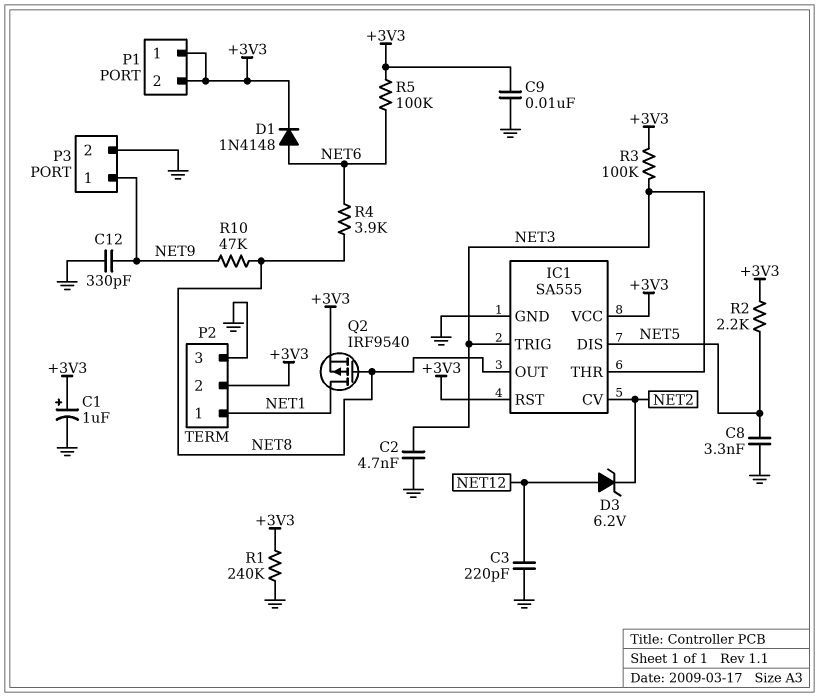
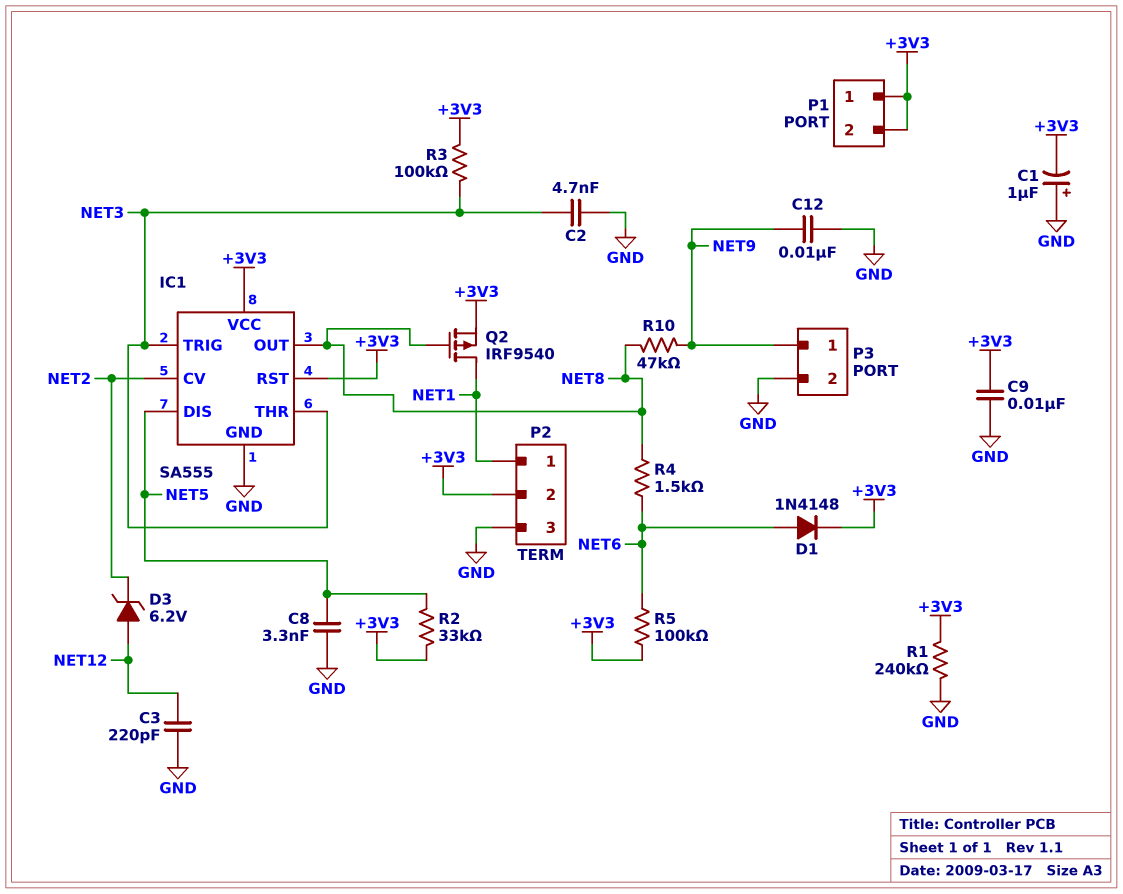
C1: 1uF (plus +3V3, minus GND) -> 1uF (plus GND, minus +3V3)
C12: 330pF (GND, NET9) -> 10nF (GND, NET9)
R2: 2.2k (+3V3, NET5) -> 33k (+3V3, NET5)
R4: 3.9k (NET6, NET8) -> 1.5k (NET6, NET8)

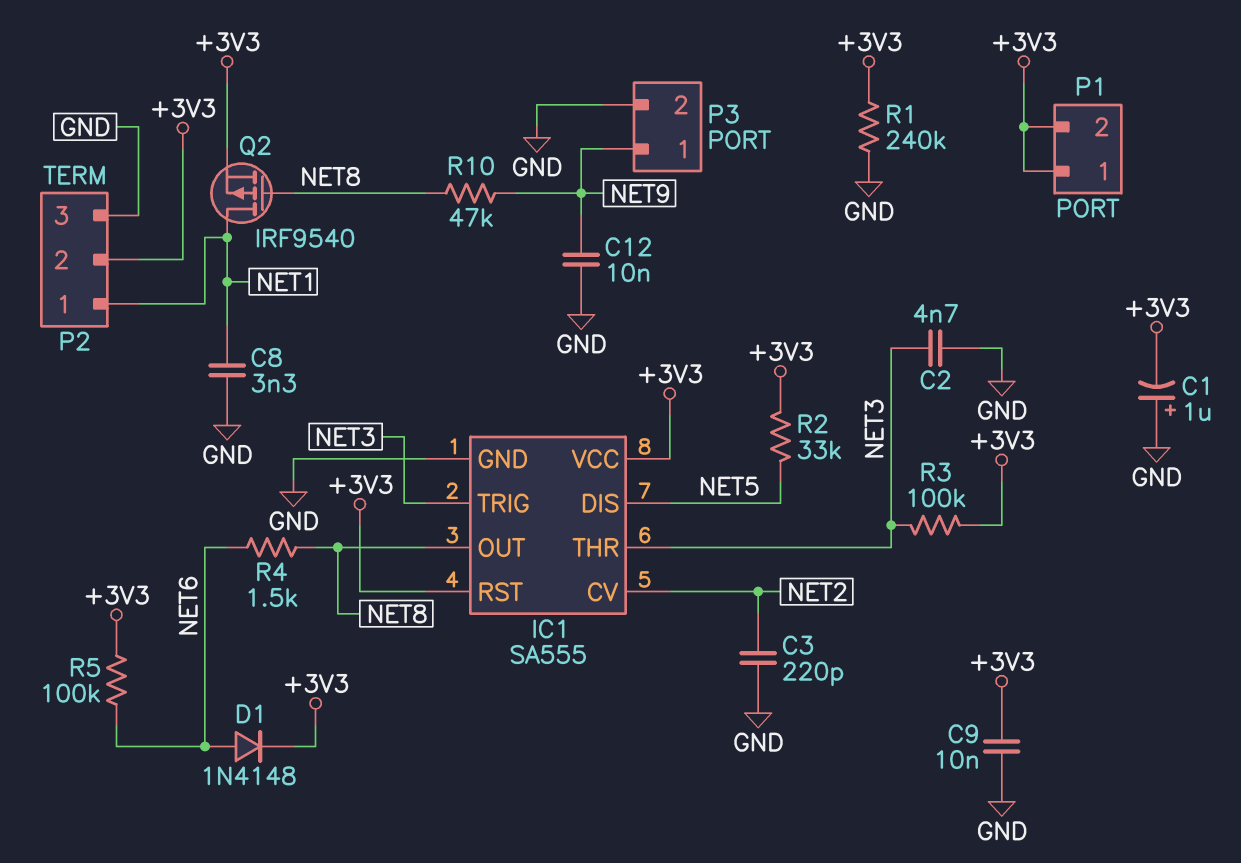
C3: 220pF (GND, NET12) -> 220pF (GND, NET2)
C8: 3.3nF (GND, NET5) -> 3.3nF (GND, NET1)
D3: zener 6.2V (A NET12, K NET2) -> none

